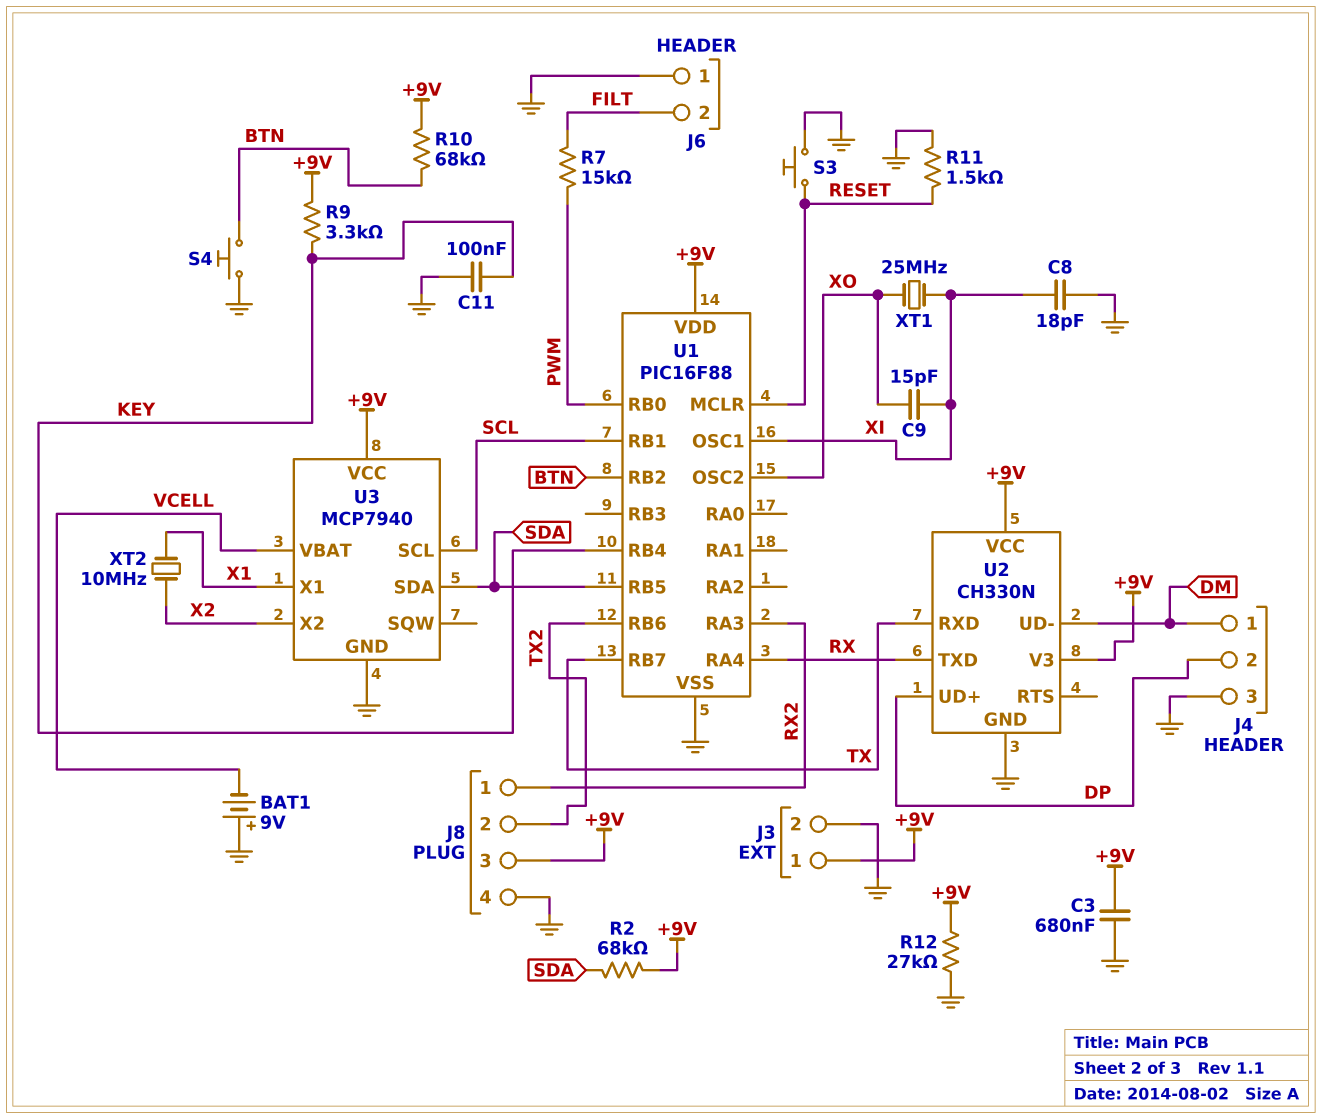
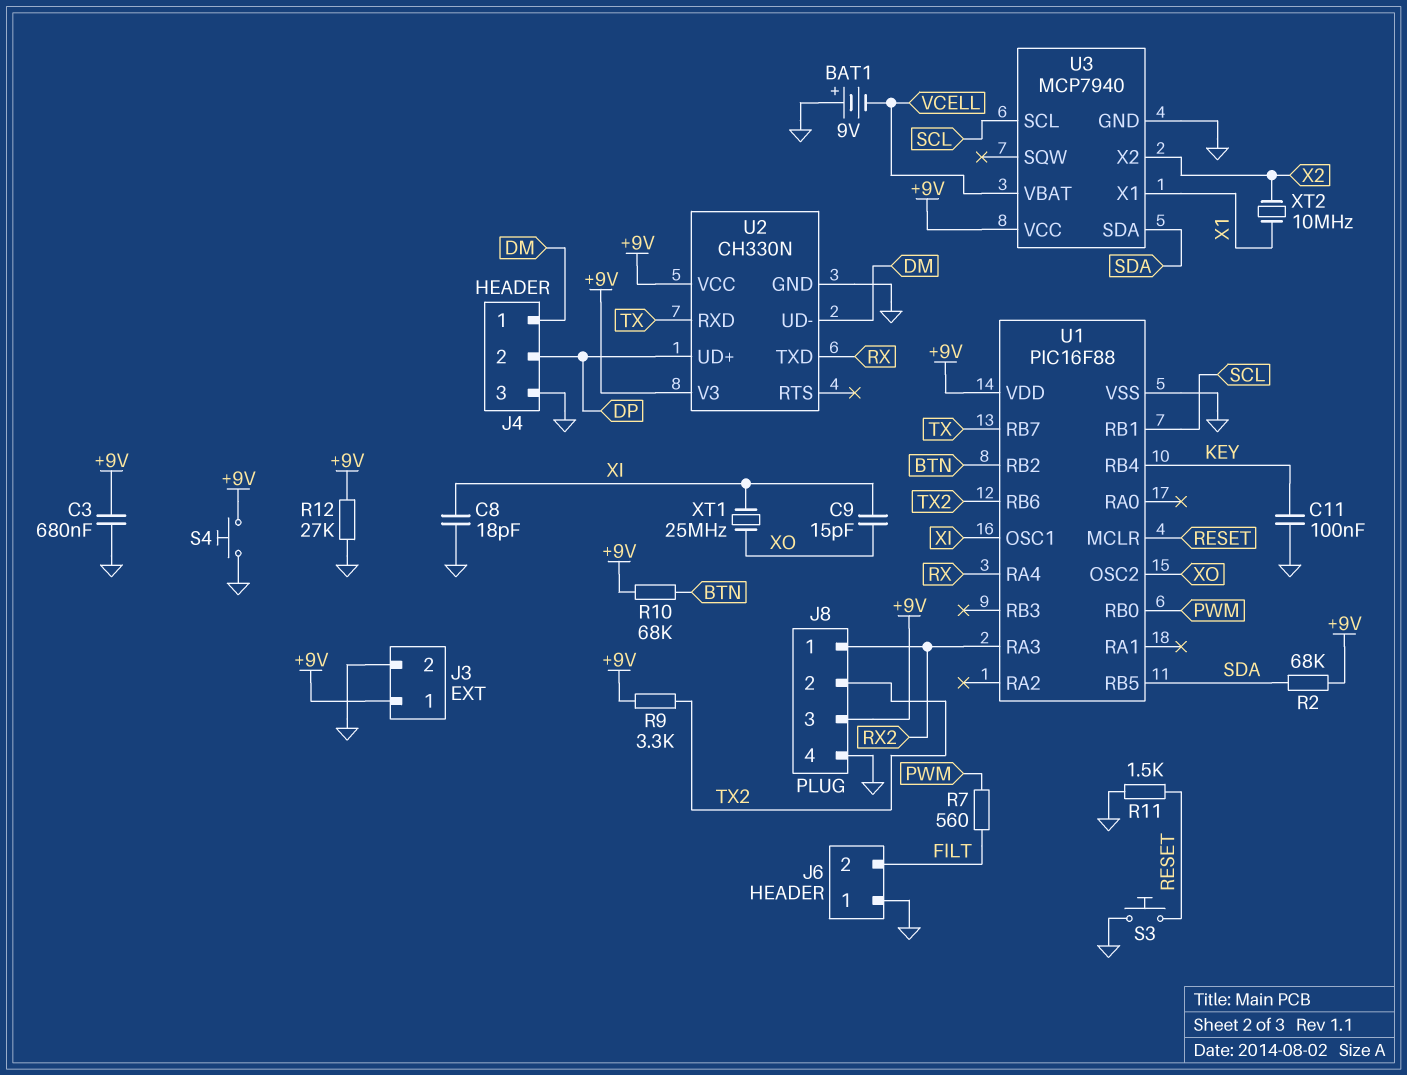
R7: 15k (FILT, PWM) -> 560 (FILT, PWM)
R9: 3.3k (+9V, KEY) -> 3.3k (+9V, TX2)
S4: button (BTN, GND) -> button (+9V, GND)

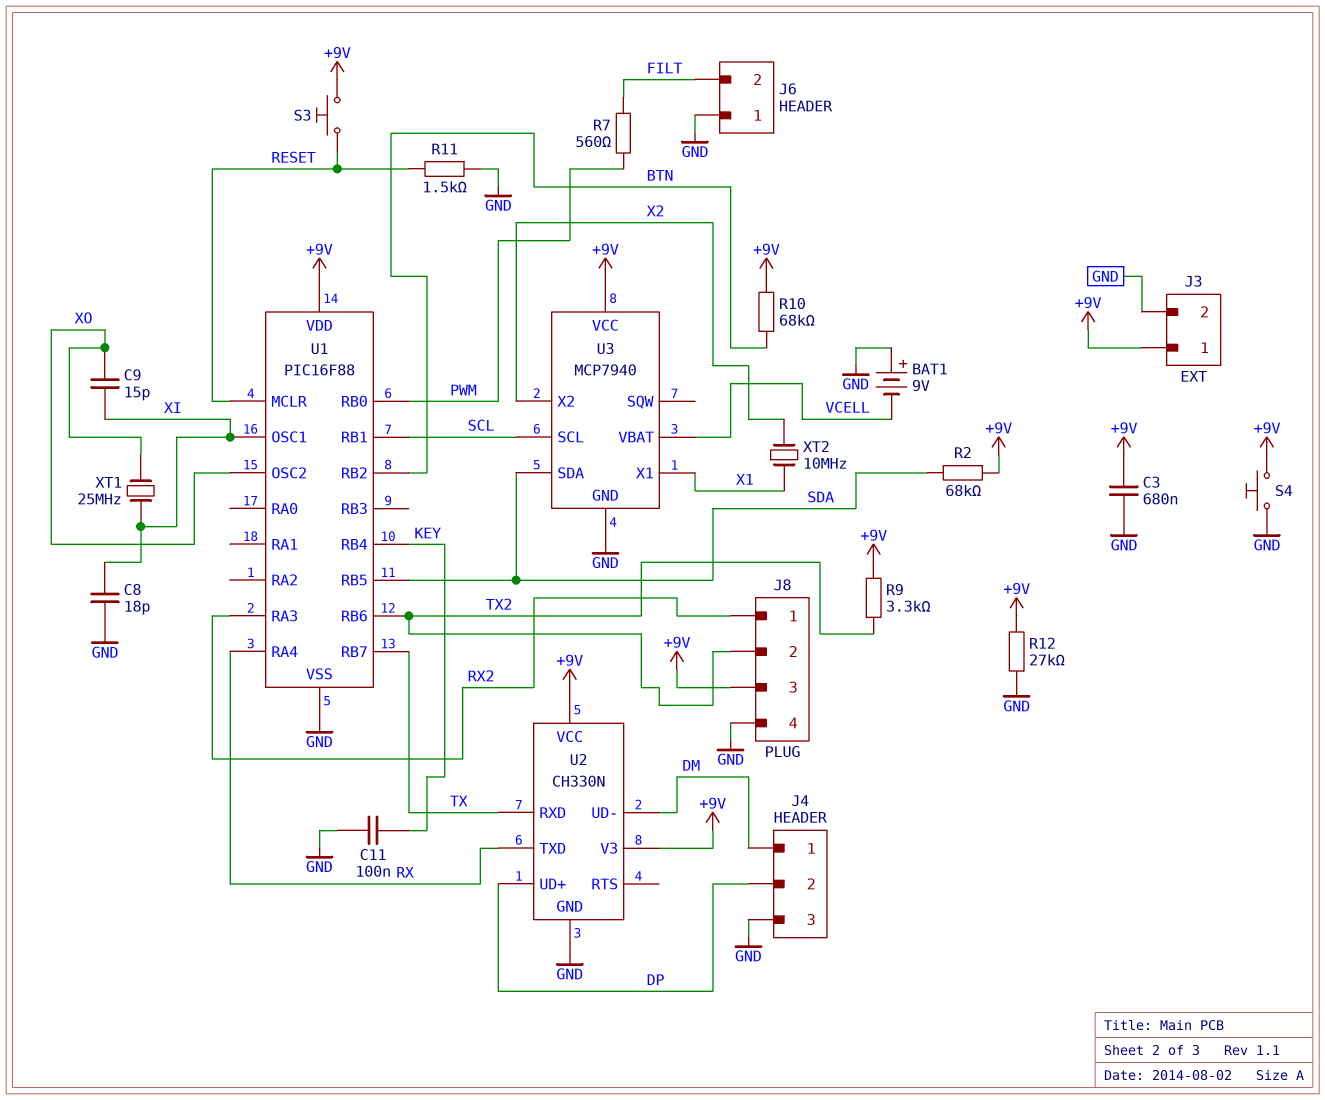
S3: button (GND, RESET) -> button (+9V, RESET)

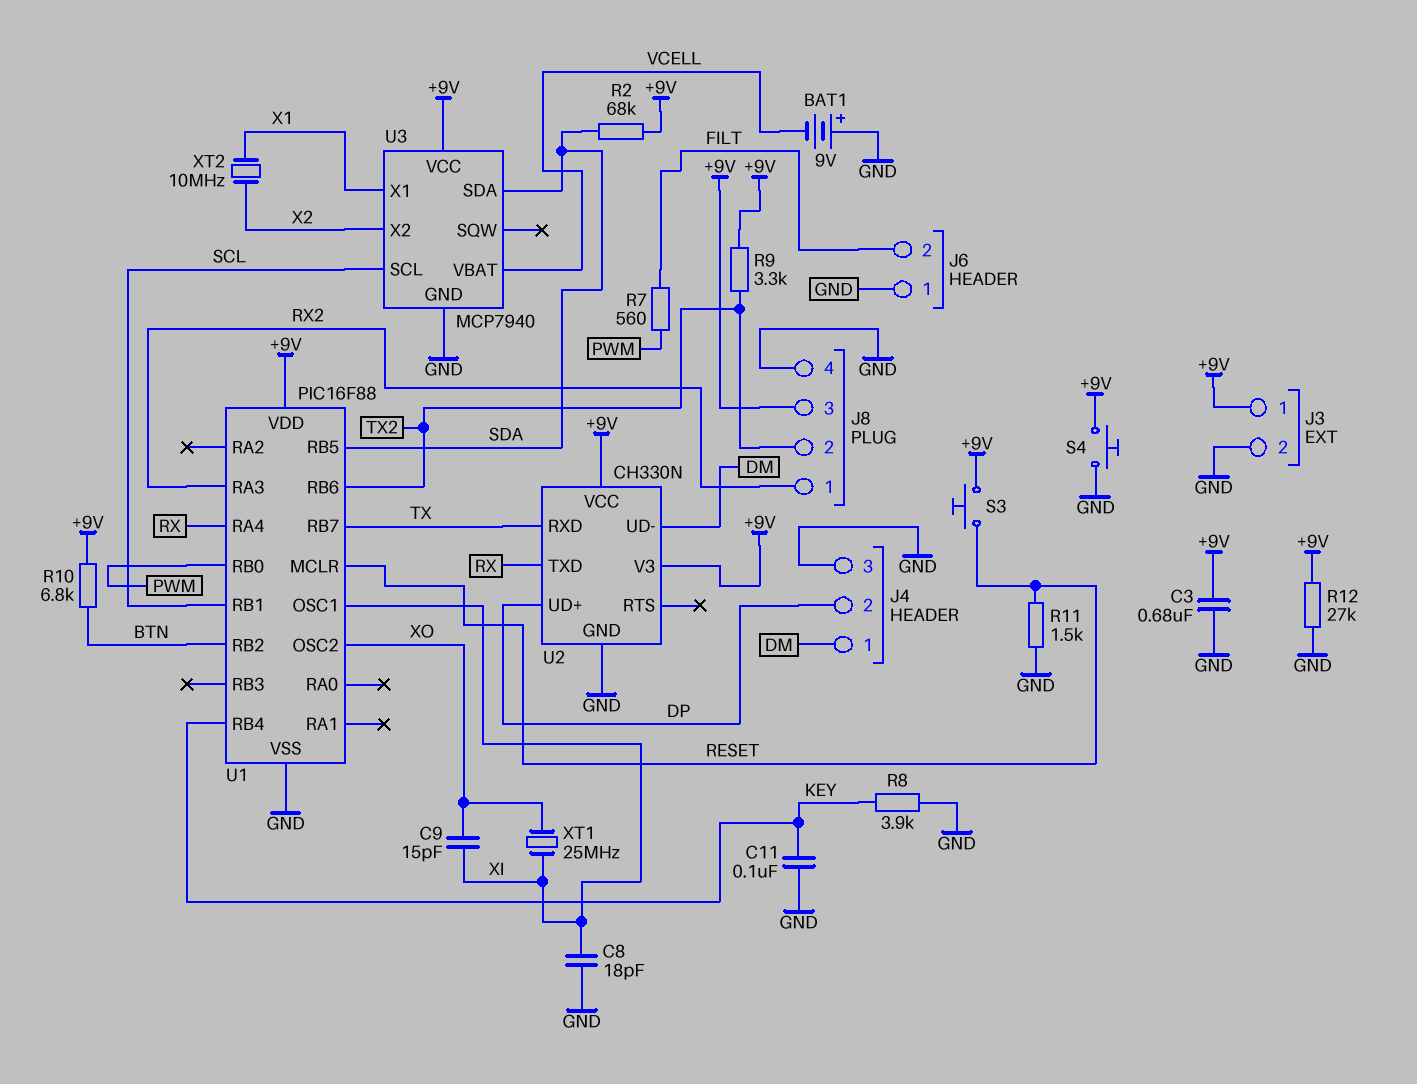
R8: none -> 3.9k (GND, KEY)
R10: 68k (+9V, BTN) -> 6.8k (+9V, BTN)

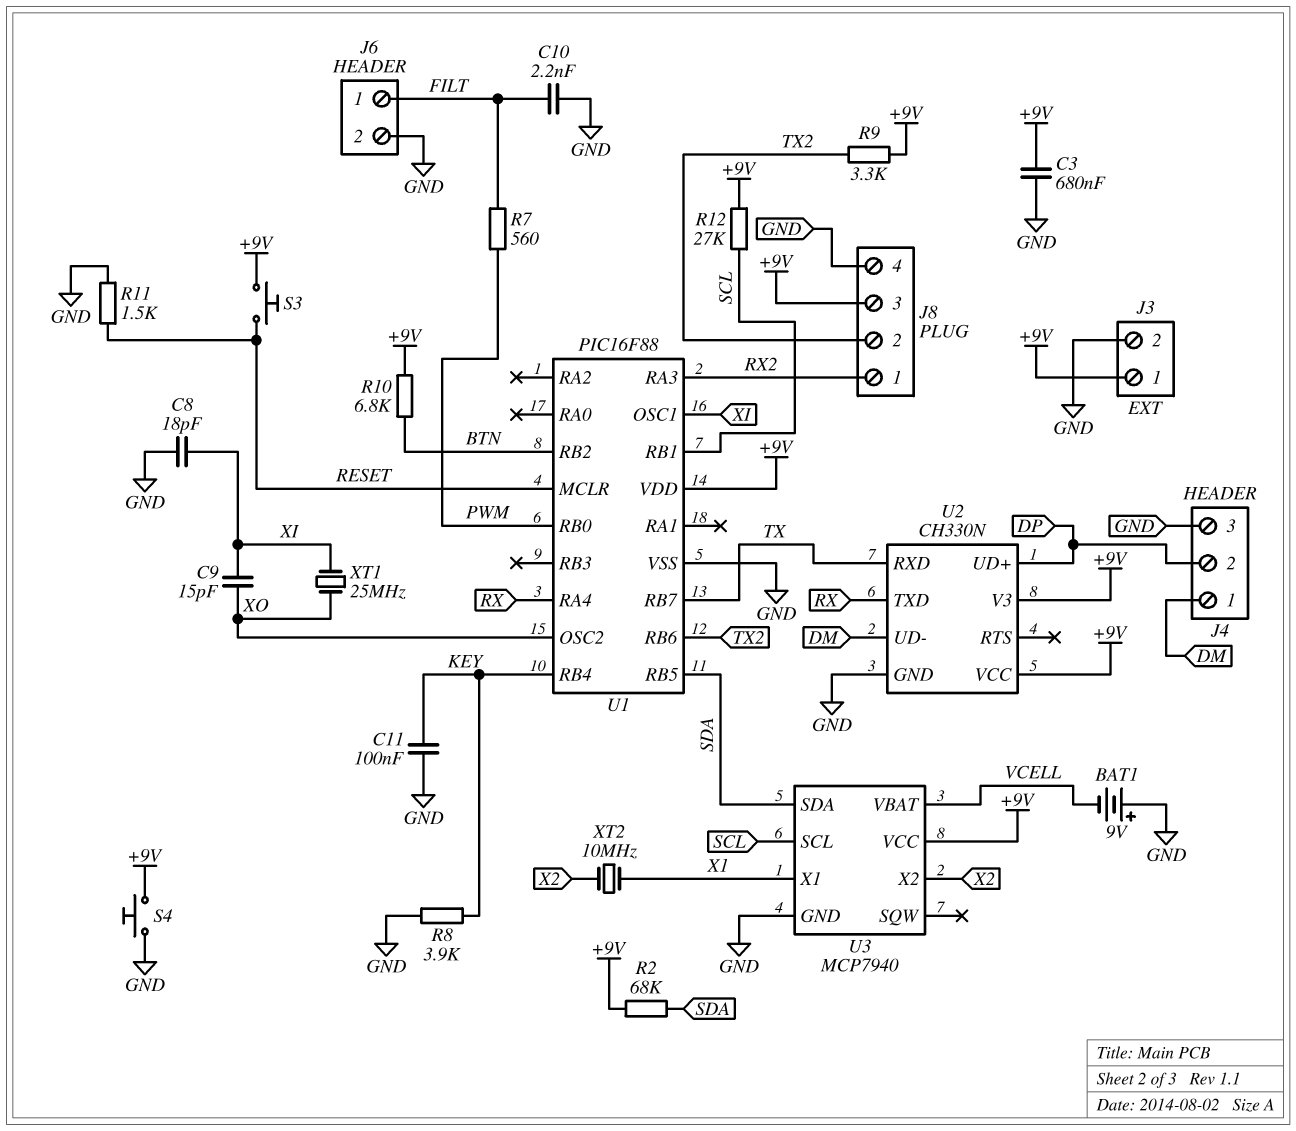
C10: none -> 2.2nF (FILT, GND)
J6 pin 1: GND -> FILT
J6 pin 2: FILT -> GND
R12: 27k (+9V, GND) -> 27k (+9V, SCL)

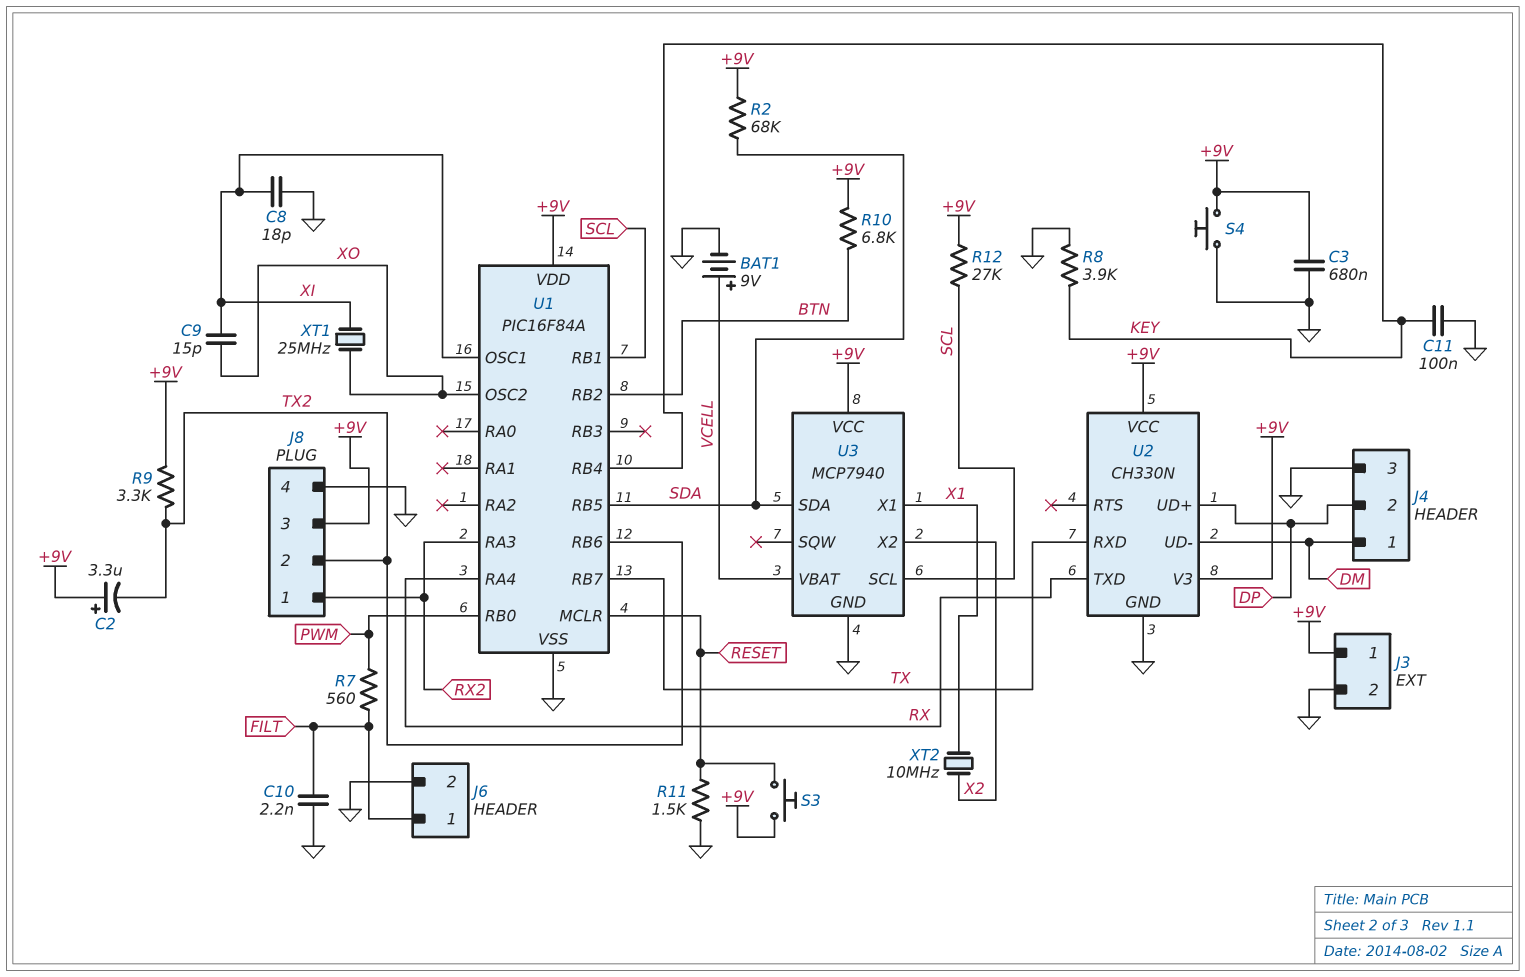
BAT1: 9V (plus GND, minus VCELL) -> 9V (plus VCELL, minus GND)
C2: none -> 3.3uF (plus +9V, minus TX2)
U1: PIC16F88 -> PIC16F84A

